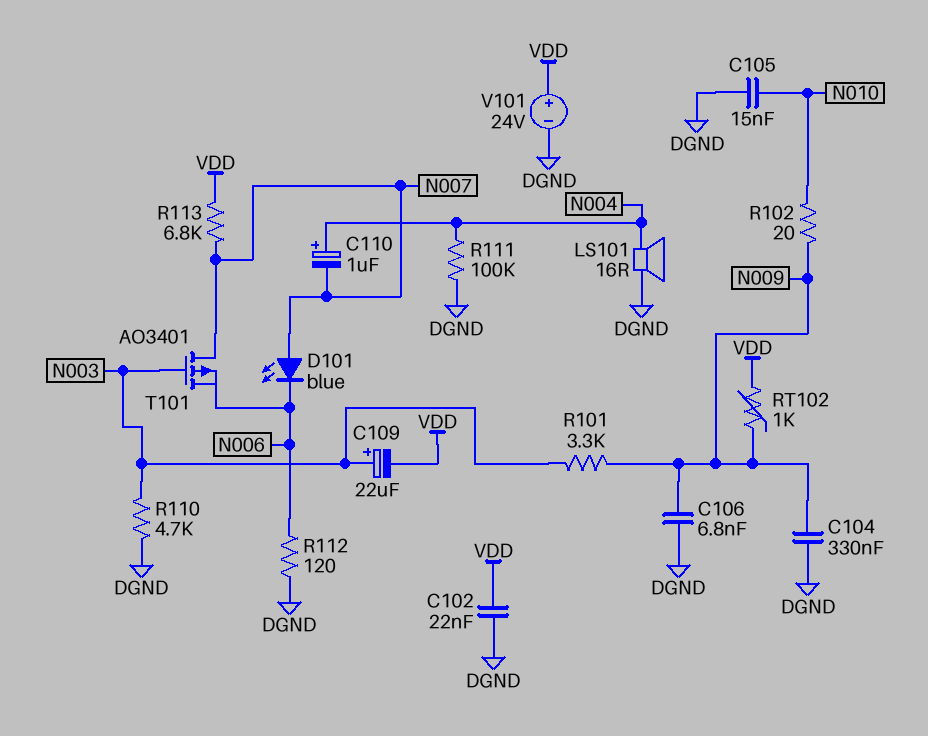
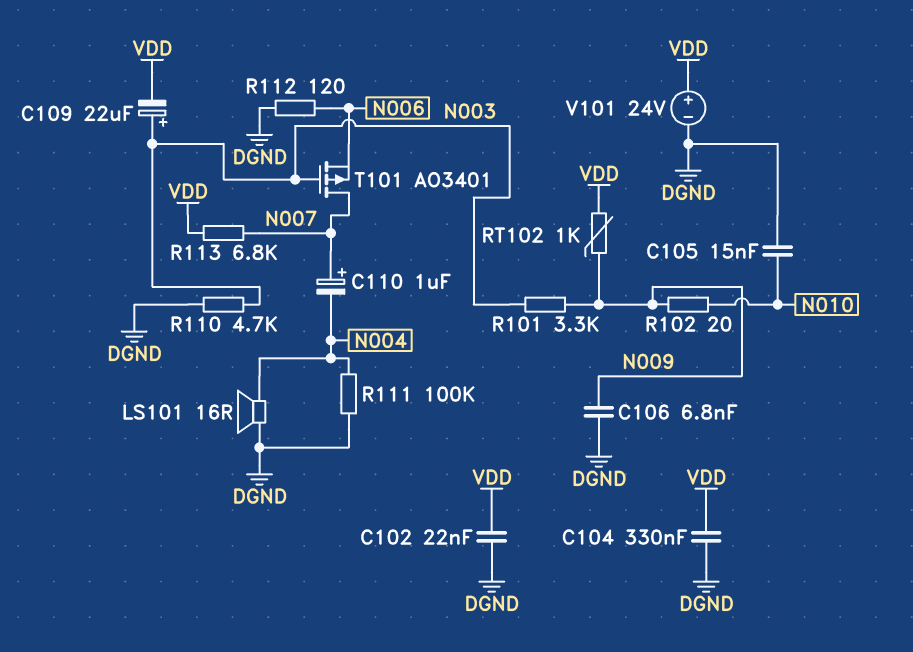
C104: 330nF (DGND, N009) -> 330nF (DGND, VDD)
C110: 1uF (plus N004, minus N007) -> 1uF (plus N007, minus N004)
D101: LED blue (A N007, K N006) -> none

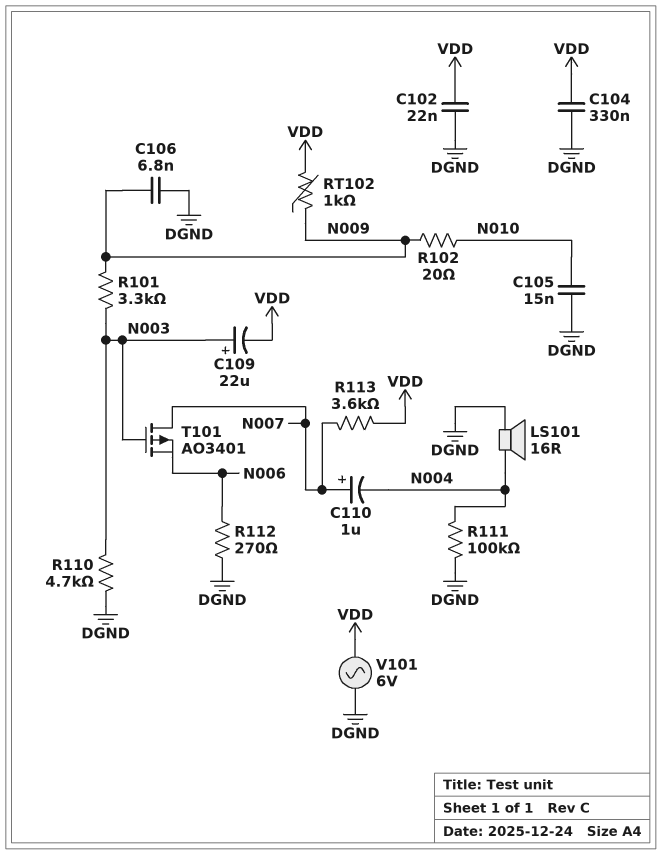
R112: 120 (DGND, N006) -> 270 (DGND, N006)
R113: 6.8k (N007, VDD) -> 3.6k (N007, VDD)
V101: 24V (plus VDD, minus DGND) -> AC 6V (DGND, VDD)

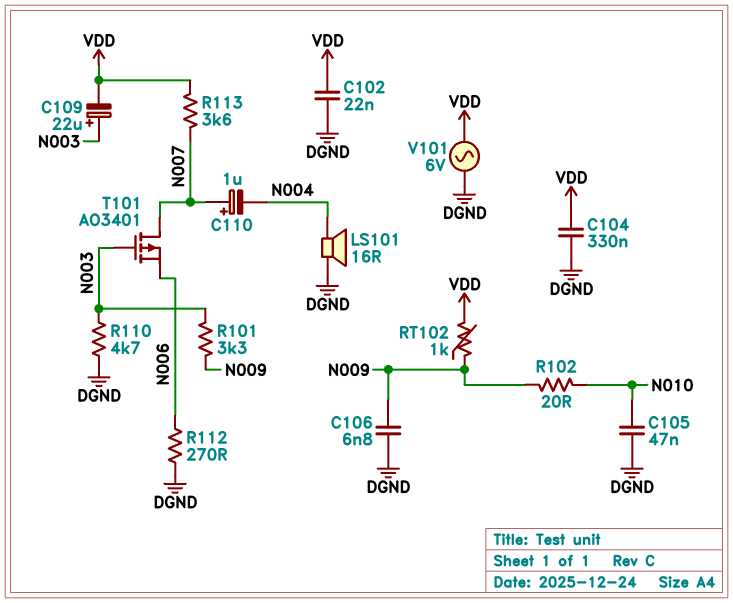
C105: 15nF (DGND, N010) -> 47nF (DGND, N010)
R111: 100k (DGND, N004) -> none

